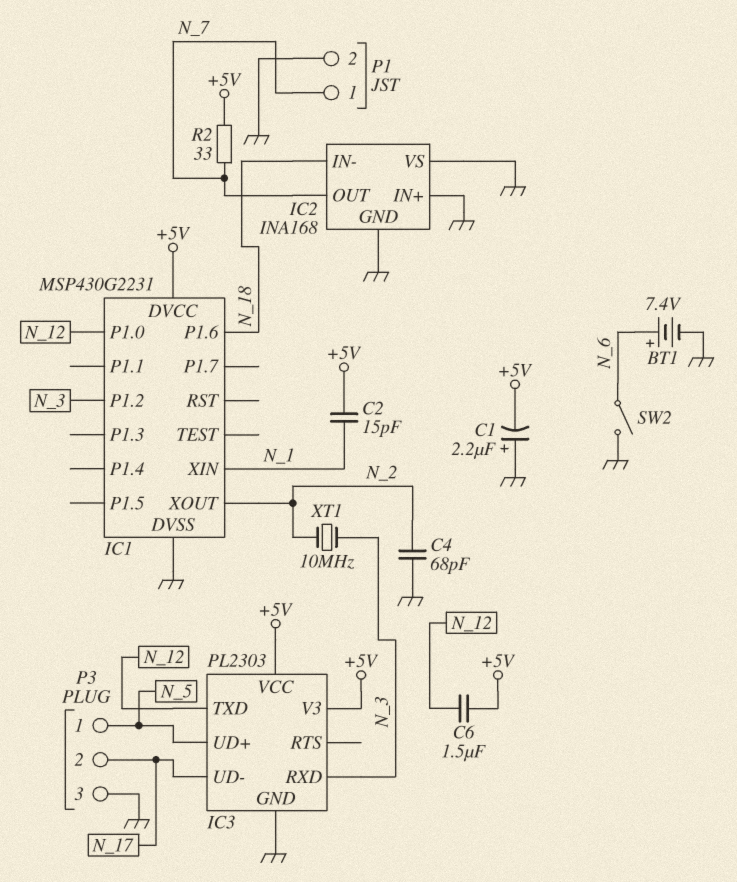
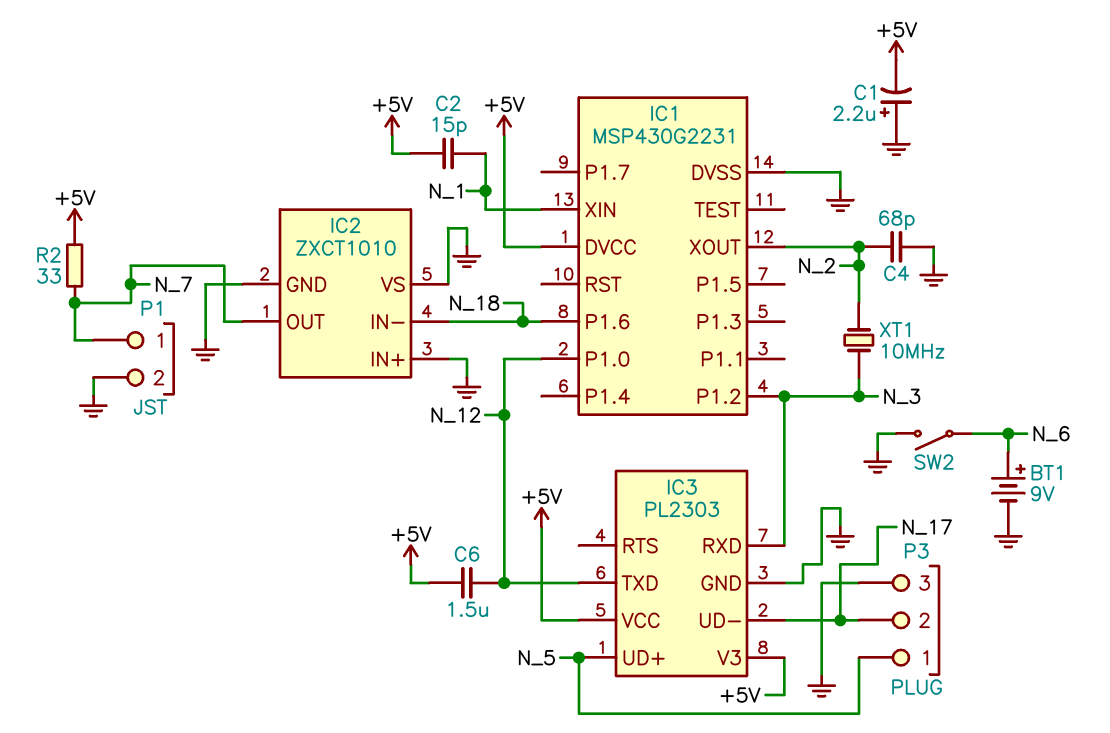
BT1: 7.4V (plus N_6, minus GND) -> 9V (plus N_6, minus GND)
IC2: INA168 -> ZXCT1010

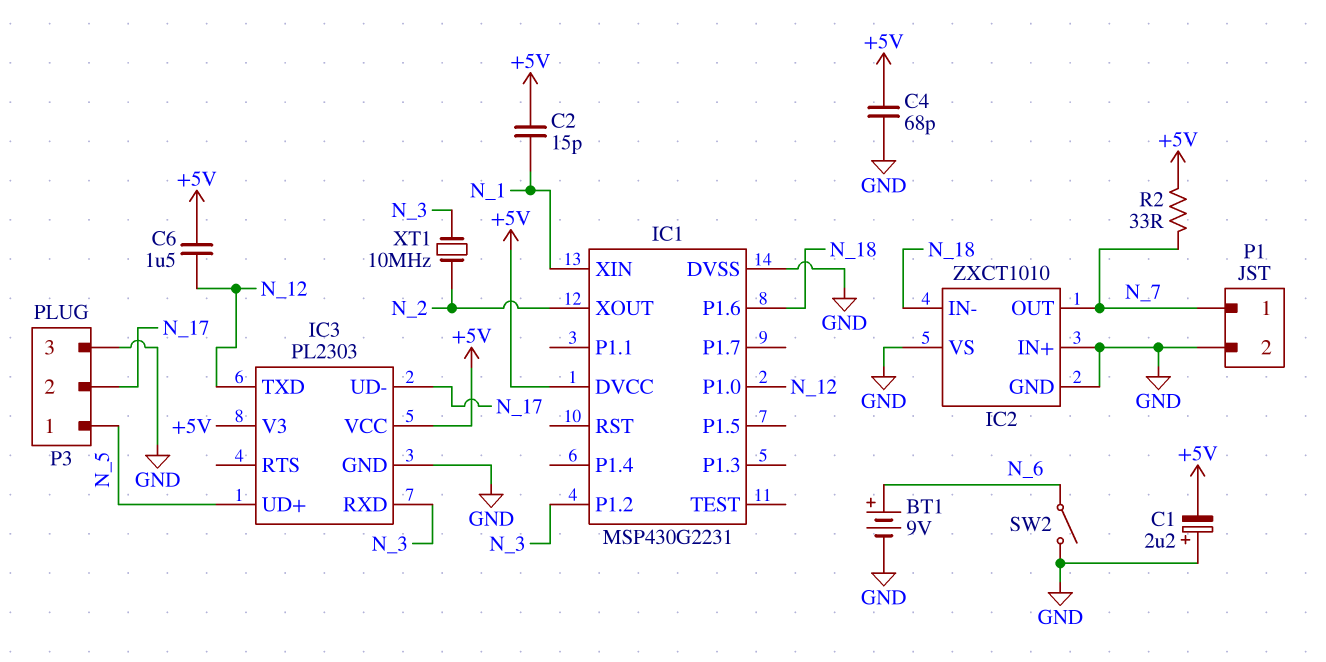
C4: 68pF (GND, N_2) -> 68pF (+5V, GND)

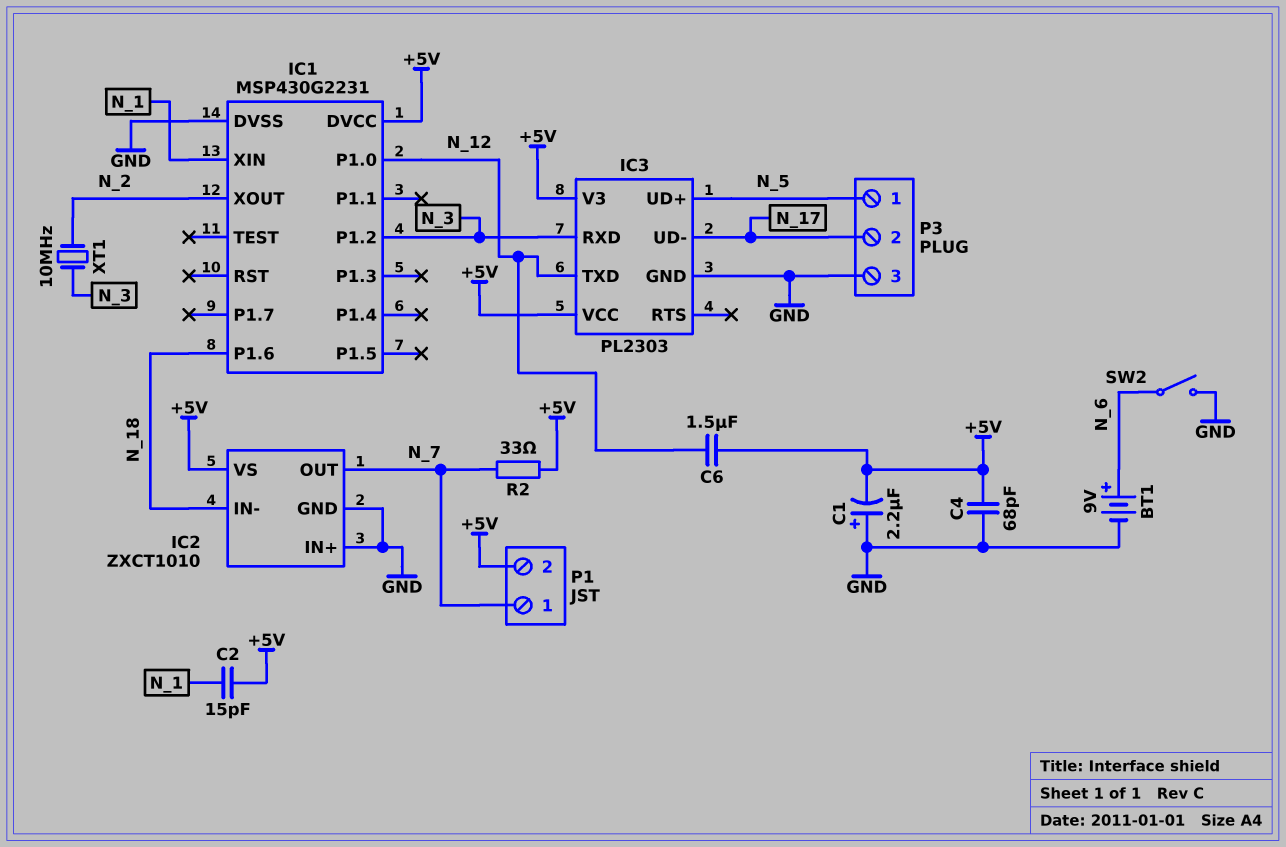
IC2 pin VS: GND -> +5V
P1 pin 2: GND -> +5V

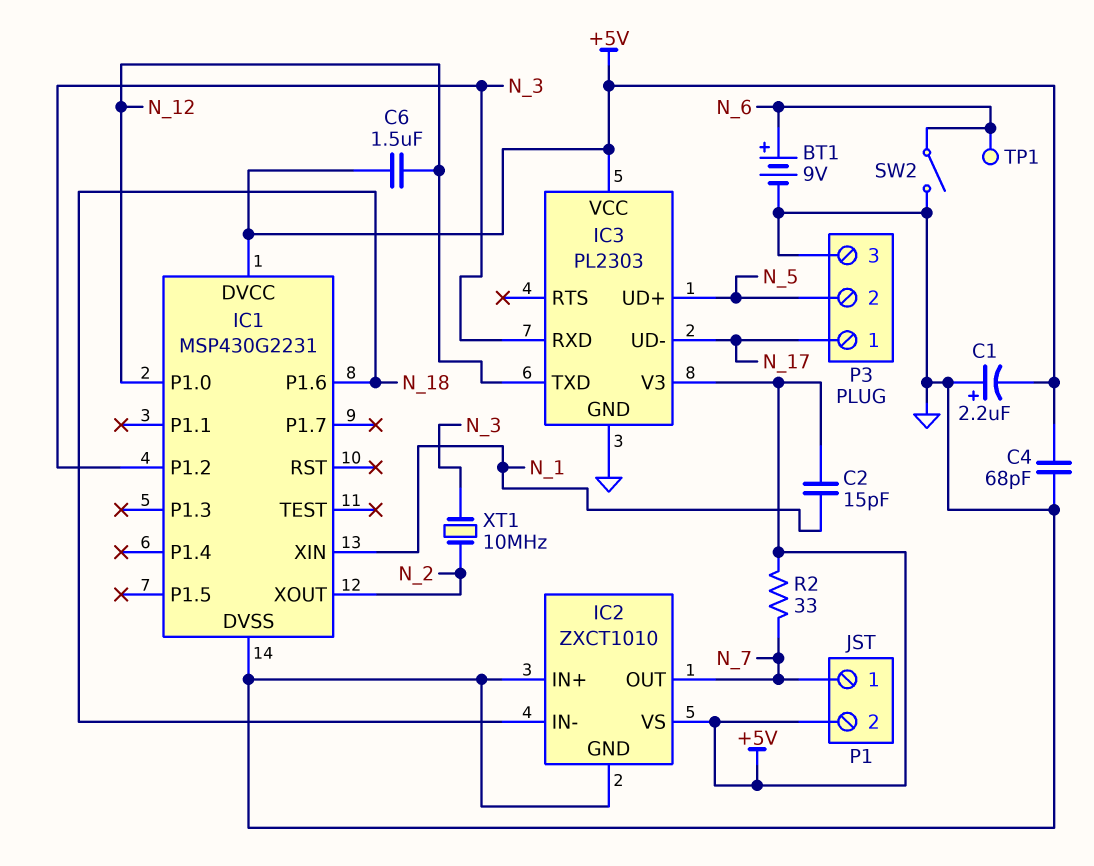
P3 pin 1: N_5 -> N_17
P3 pin 2: N_17 -> N_5
TP1: none -> test point (N_6)

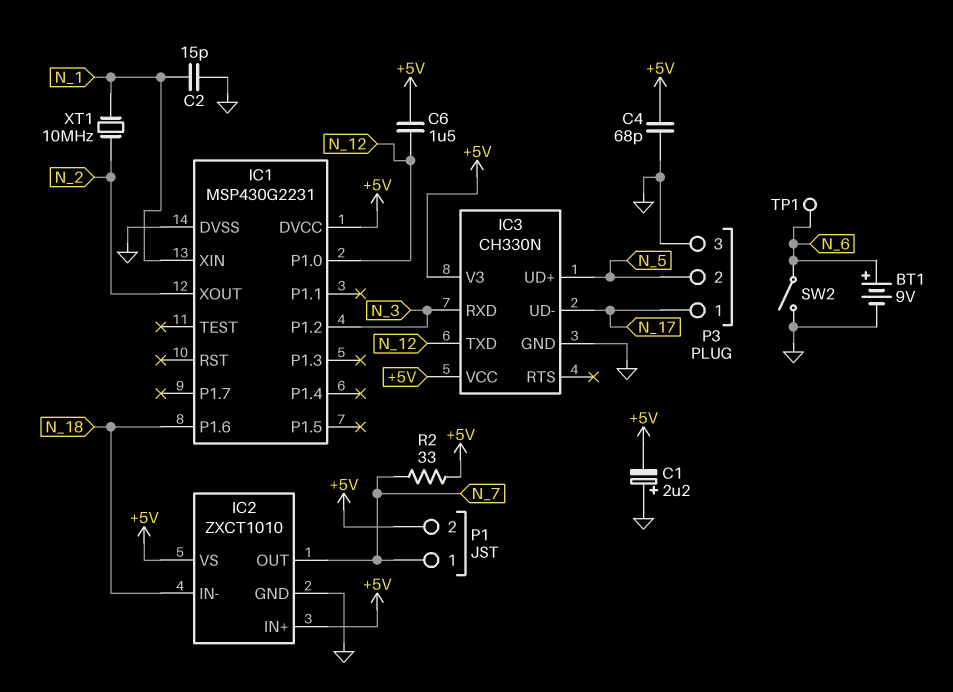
C2: 15pF (+5V, N_1) -> 15pF (GND, N_1)
IC2 pin IN+: GND -> +5V
IC3: PL2303 -> CH330N
XT1: 10MHz (N_2, N_3) -> 10MHz (N_1, N_2)

